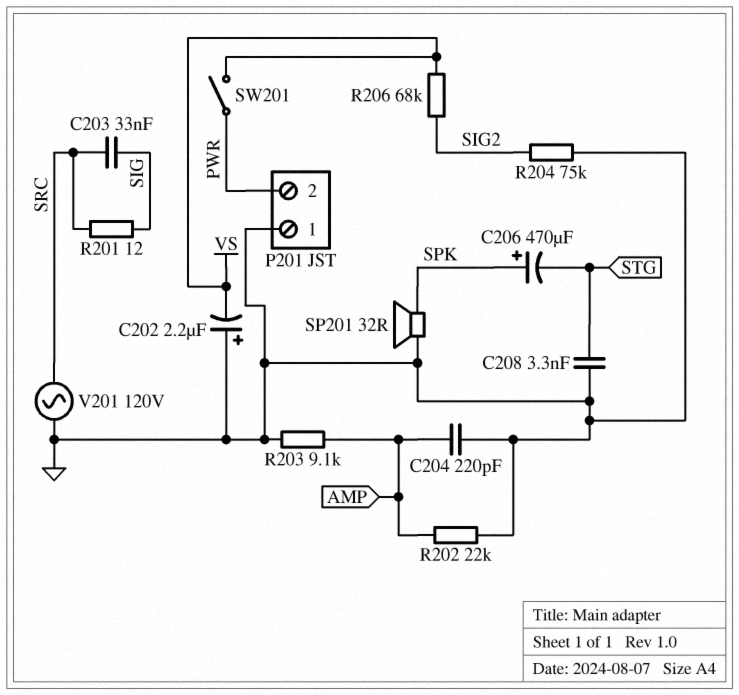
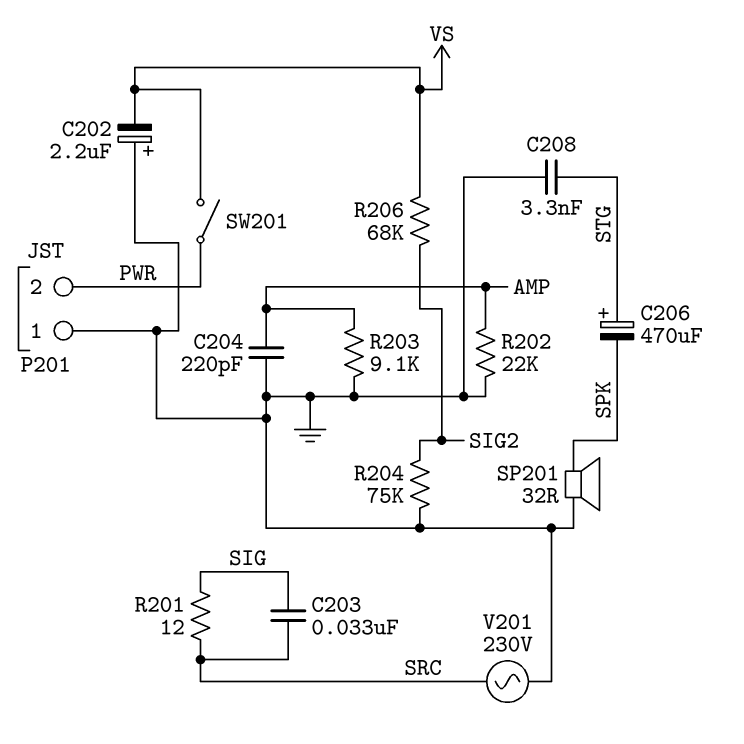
C206: 470uF (plus SPK, minus STG) -> 470uF (plus STG, minus SPK)
V201: AC 120V (GND, SRC) -> AC 230V (GND, SRC)

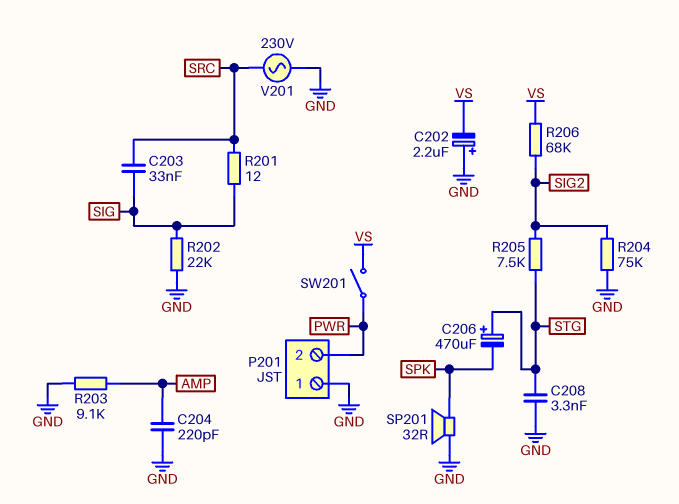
R202: 22k (AMP, GND) -> 22k (GND, SIG)
R205: none -> 7.5k (SIG2, STG)

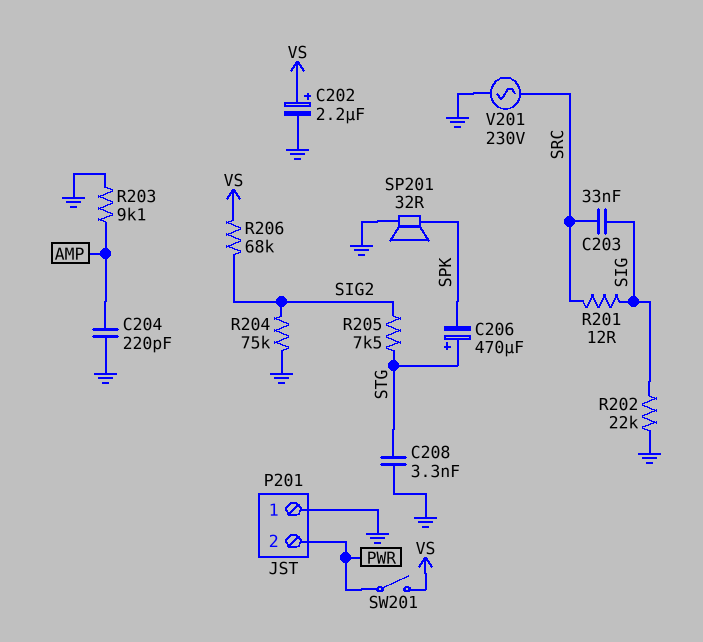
C202: 2.2uF (plus GND, minus VS) -> 2.2uF (plus VS, minus GND)

